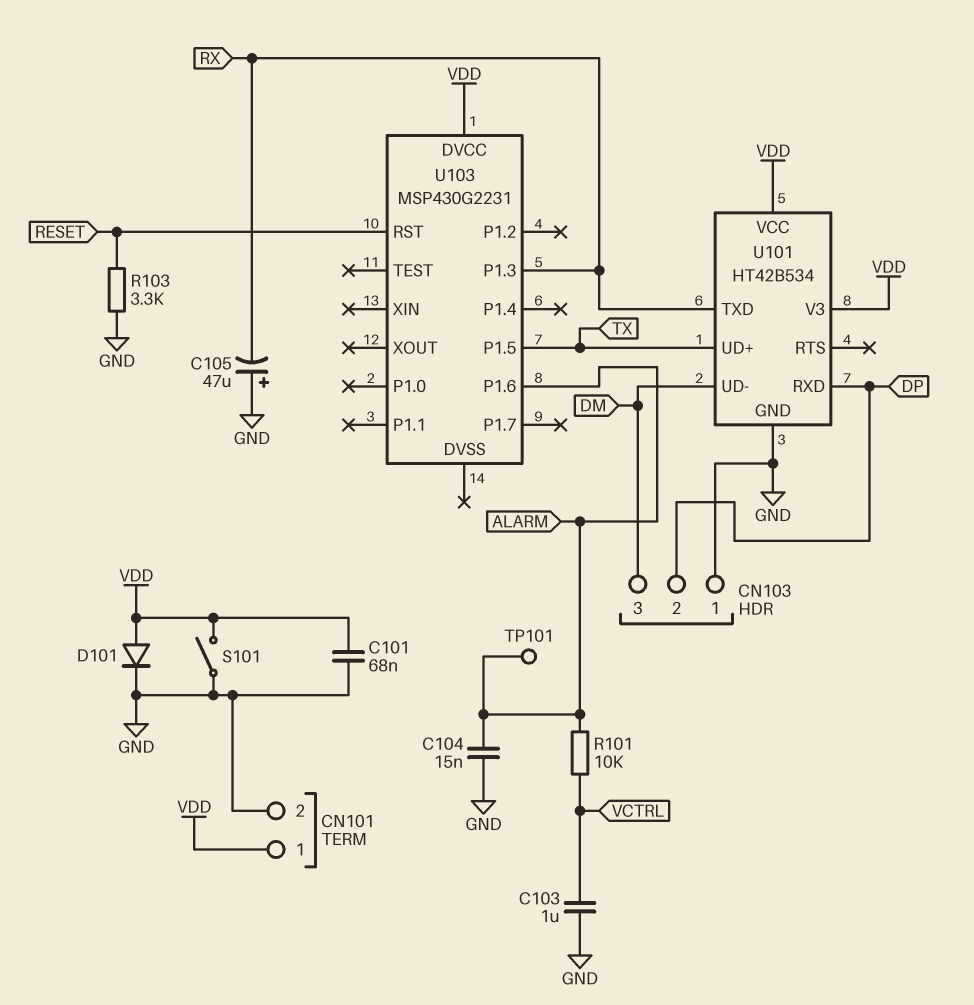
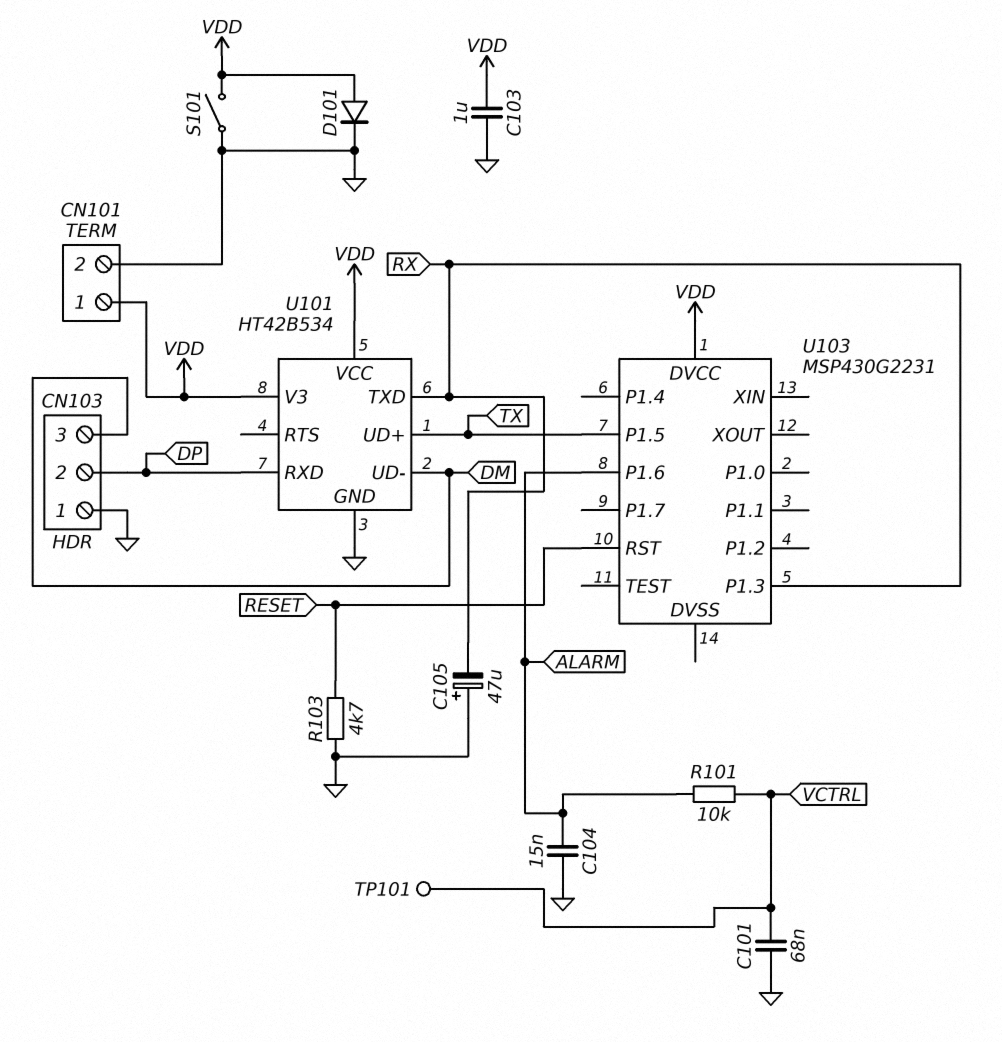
C101: 68nF (GND, VDD) -> 68nF (GND, VCTRL)
C103: 1uF (GND, VCTRL) -> 1uF (GND, VDD)
R103: 3.3k (GND, RESET) -> 4.7k (GND, RESET)
TP101: test point (ALARM) -> test point (VCTRL)

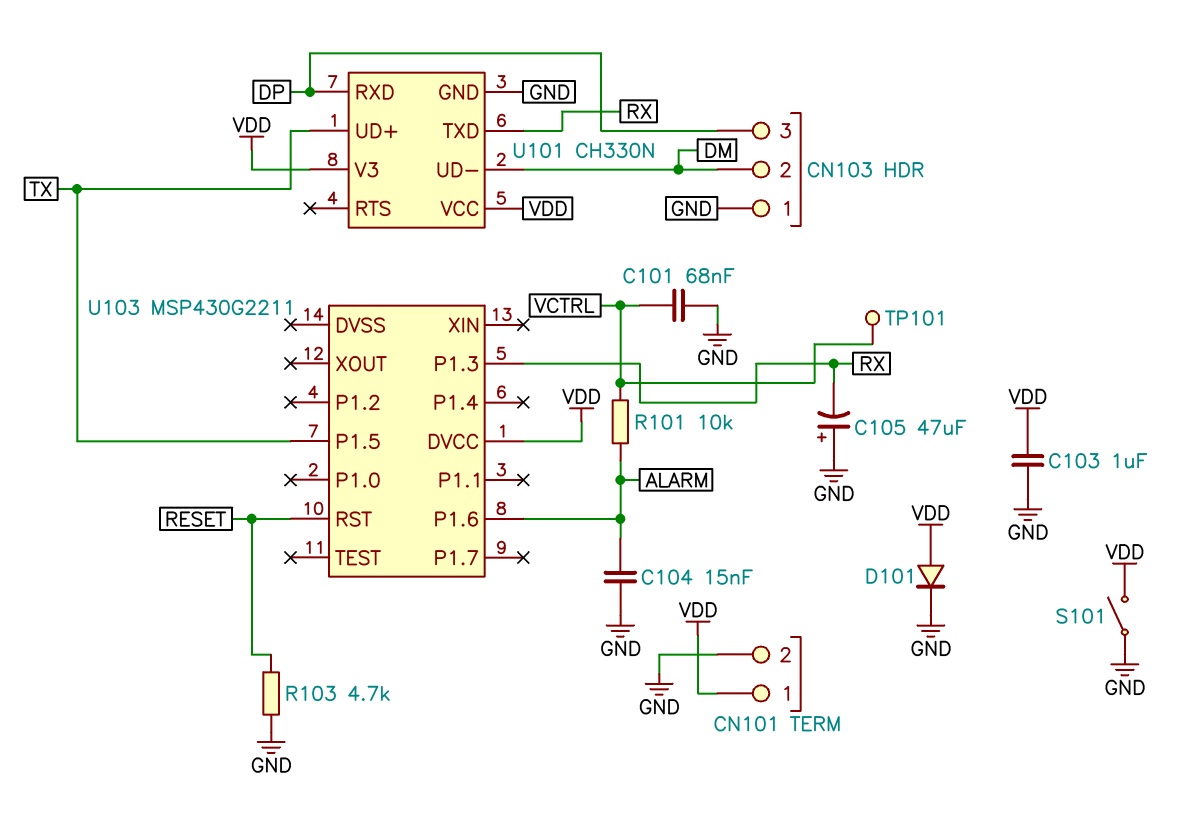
CN103 pin 2: DP -> DM
CN103 pin 3: DM -> DP
U101: HT42B534 -> CH330N
U103: MSP430G2231 -> MSP430G2211

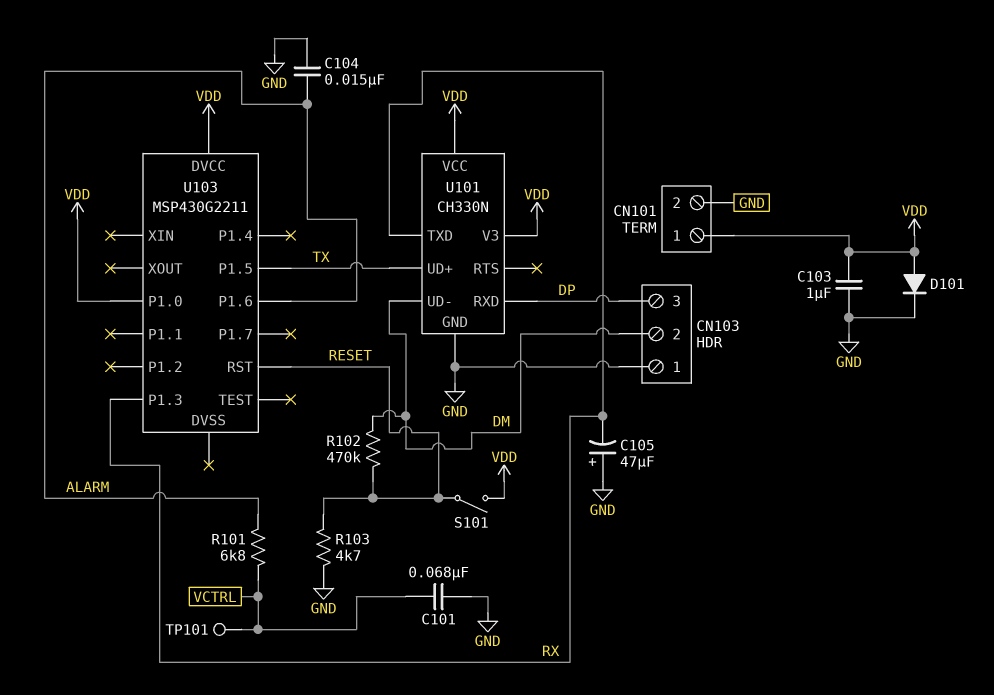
R101: 10k (ALARM, VCTRL) -> 6.8k (ALARM, VCTRL)
R102: none -> 470k (DM, RESET)
S101: switch (GND, VDD) -> switch (RESET, VDD)
U103 pin P1.0: none -> VDD

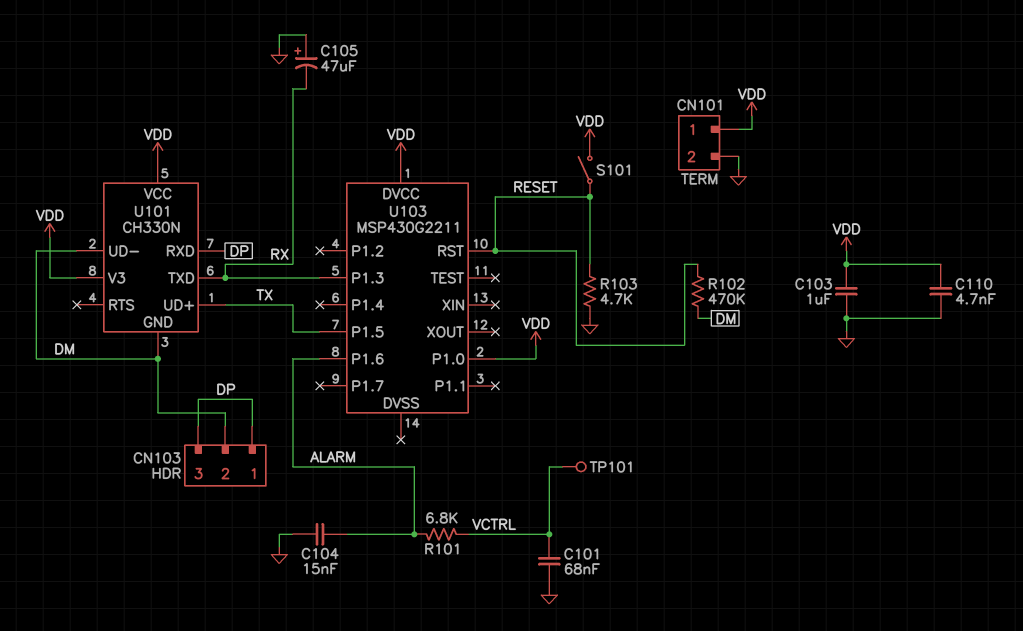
C110: none -> 4.7nF (GND, VDD)
CN103 pin 1: GND -> DP
D101: diode (A VDD, K GND) -> none
U101 pin GND: GND -> DM

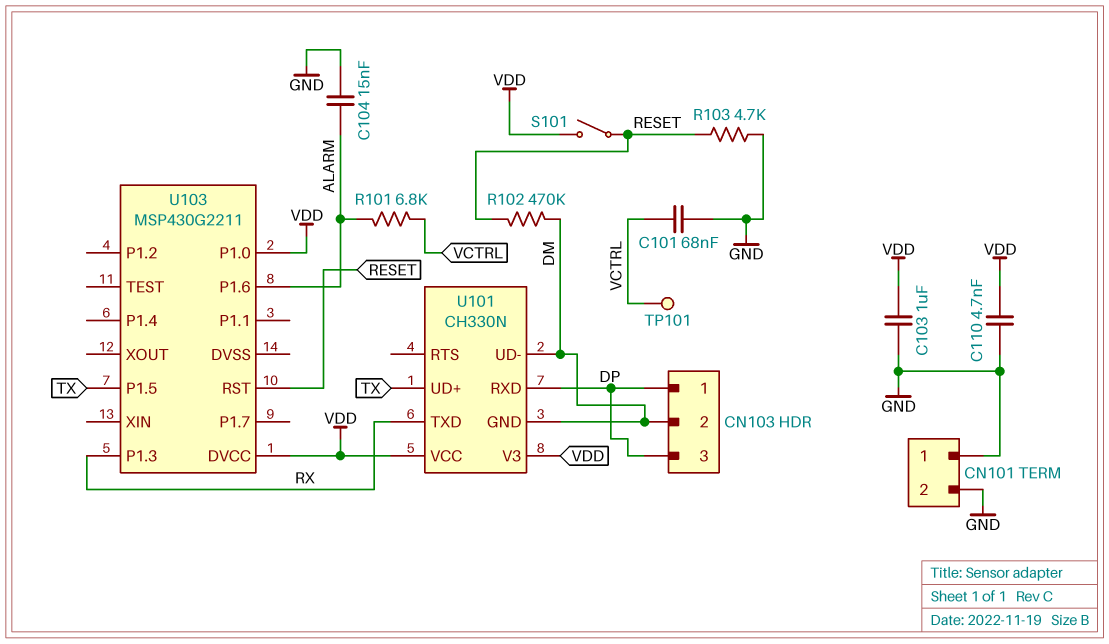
C105: 47uF (plus GND, minus RX) -> none
CN101 pin 1: VDD -> GND

